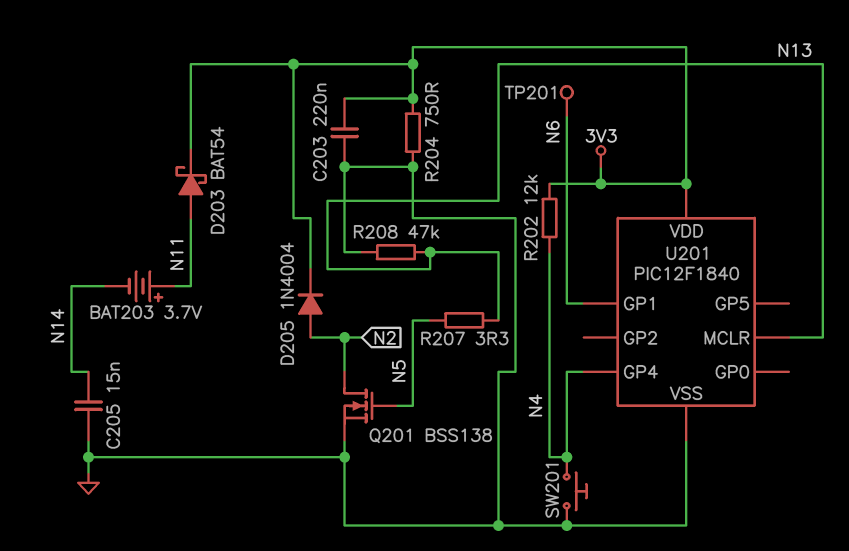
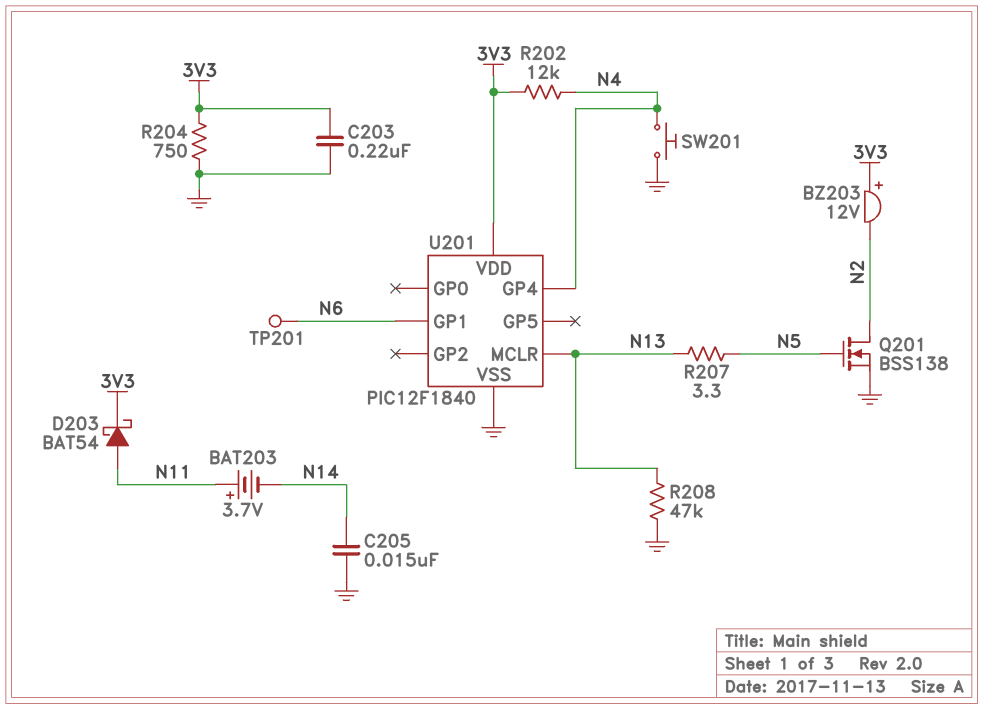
BZ203: none -> buzzer 12V (plus 3V3, minus N2)
D205: diode 1N4004 (A N2, K 3V3) -> none

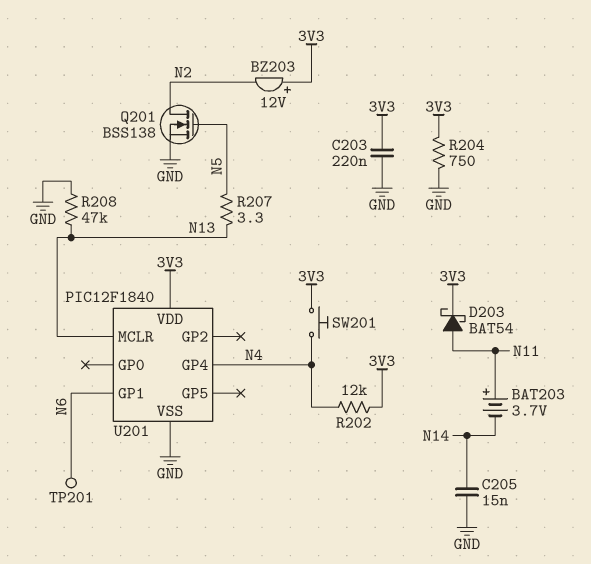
SW201: button (GND, N4) -> button (3V3, N4)

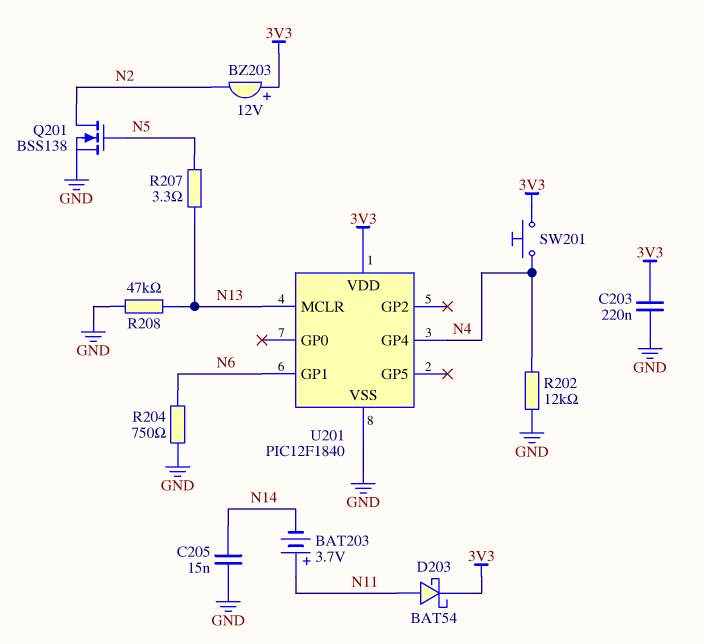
R202: 12k (3V3, N4) -> 12k (GND, N4)
R204: 750 (3V3, GND) -> 750 (GND, N6)
TP201: test point (N6) -> none

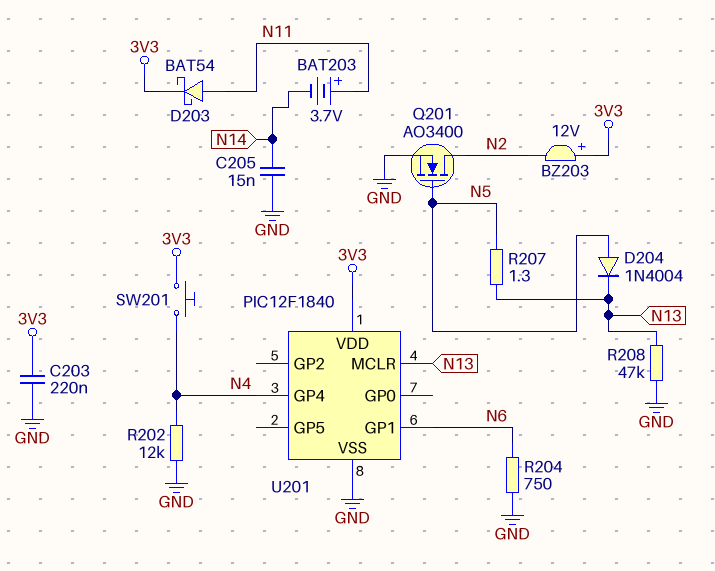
D204: none -> diode 1N4004 (A N5, K N13)
Q201: NMOS BSS138 (G N5, D N2, S GND) -> NMOS AO3400 (G N5, D N2, S GND)
R207: 3.3 (N5, N13) -> 1.3 (N5, N13)

